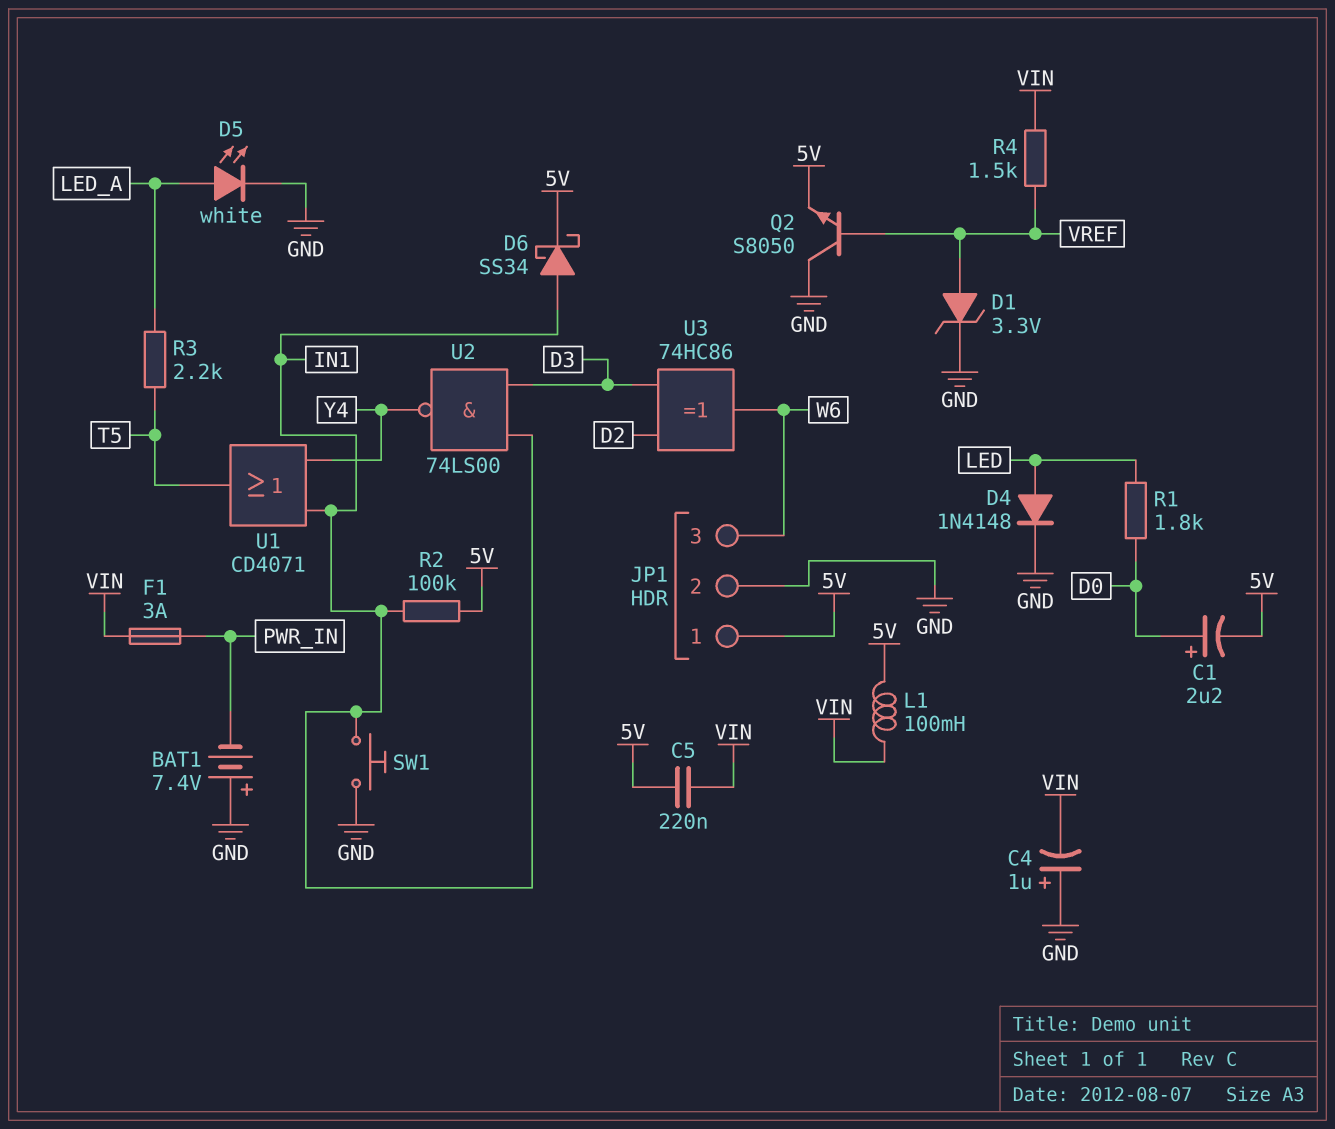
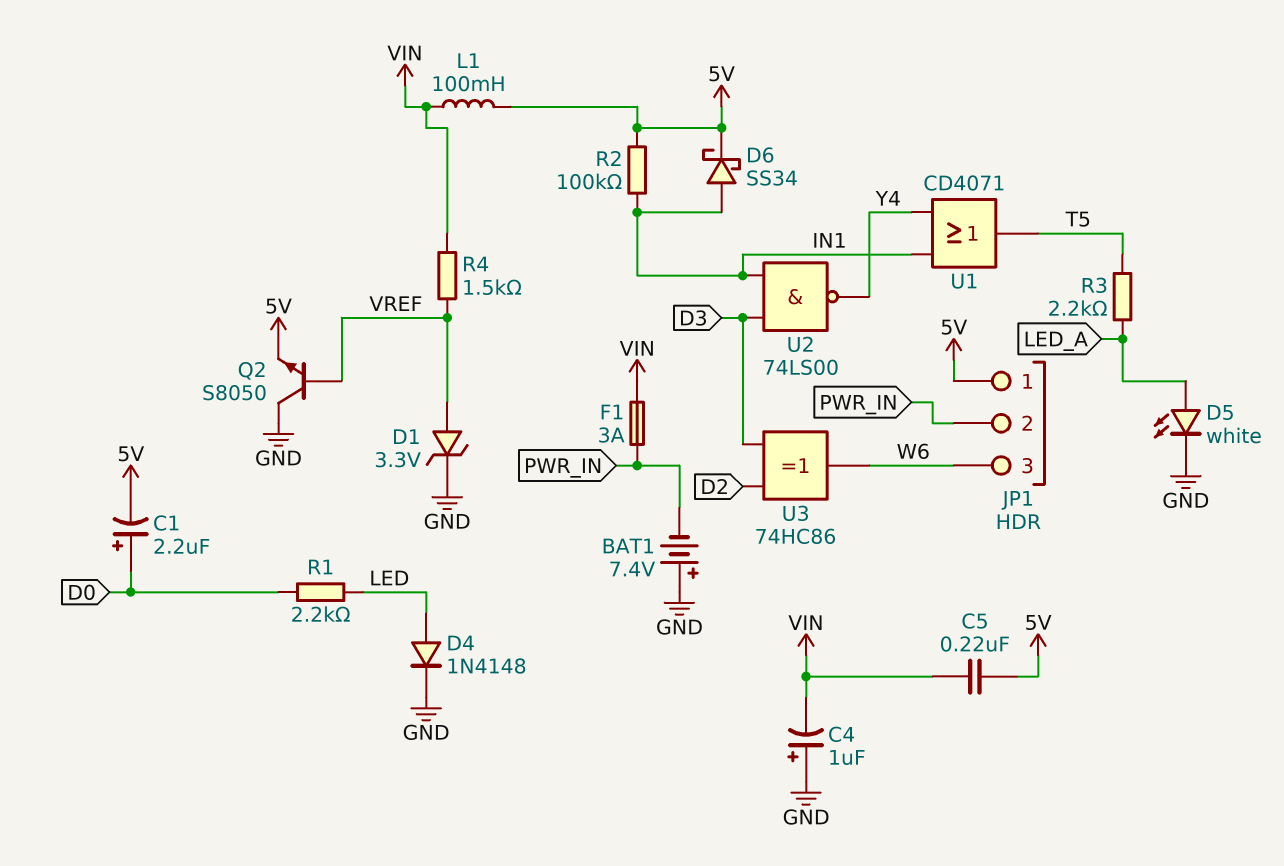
JP1 pin 2: GND -> PWR_IN
R1: 1.8k (D0, LED) -> 2.2k (D0, LED)
SW1: button (GND, IN1) -> none

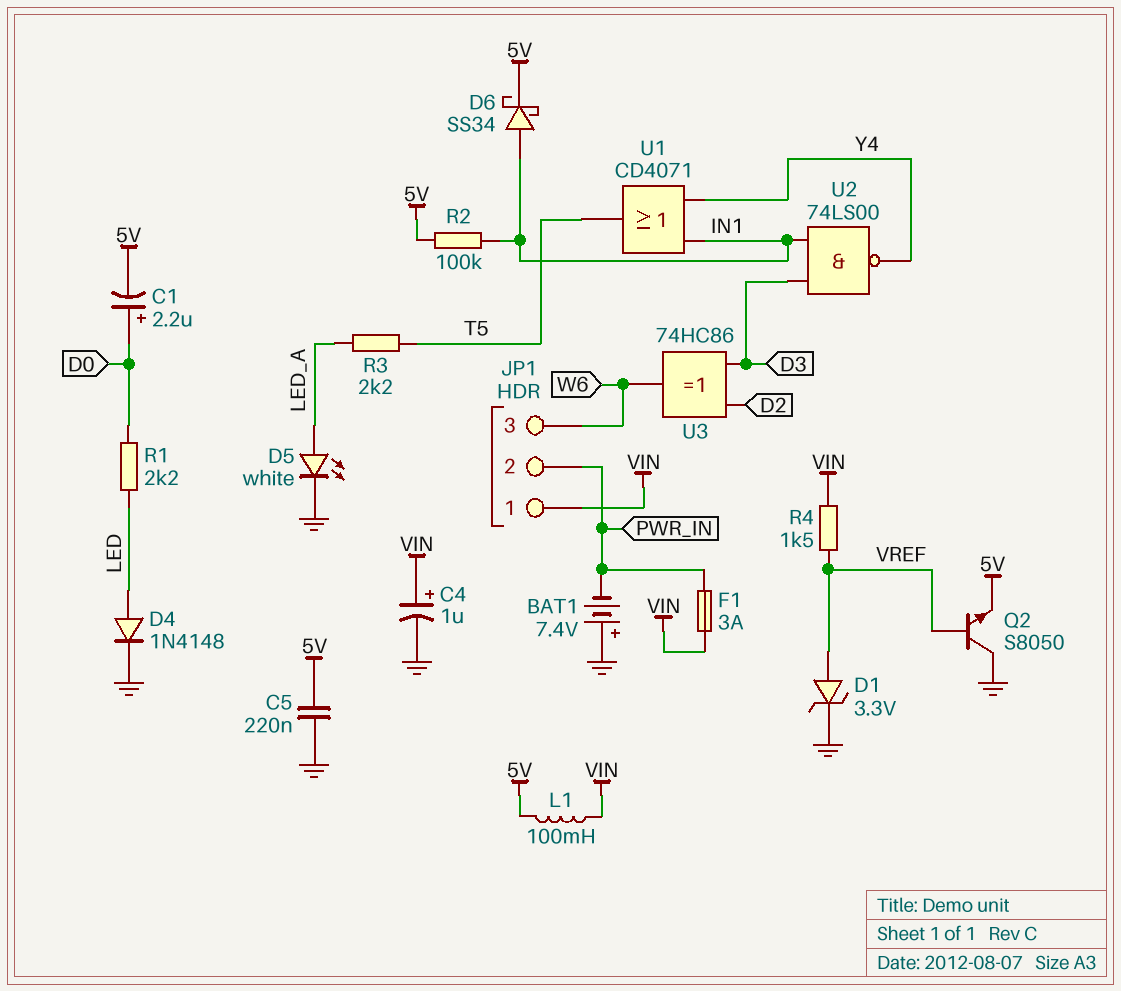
C4: 1uF (plus GND, minus VIN) -> 1uF (plus VIN, minus GND)
C5: 220nF (5V, VIN) -> 220nF (5V, GND)
JP1 pin 1: 5V -> VIN

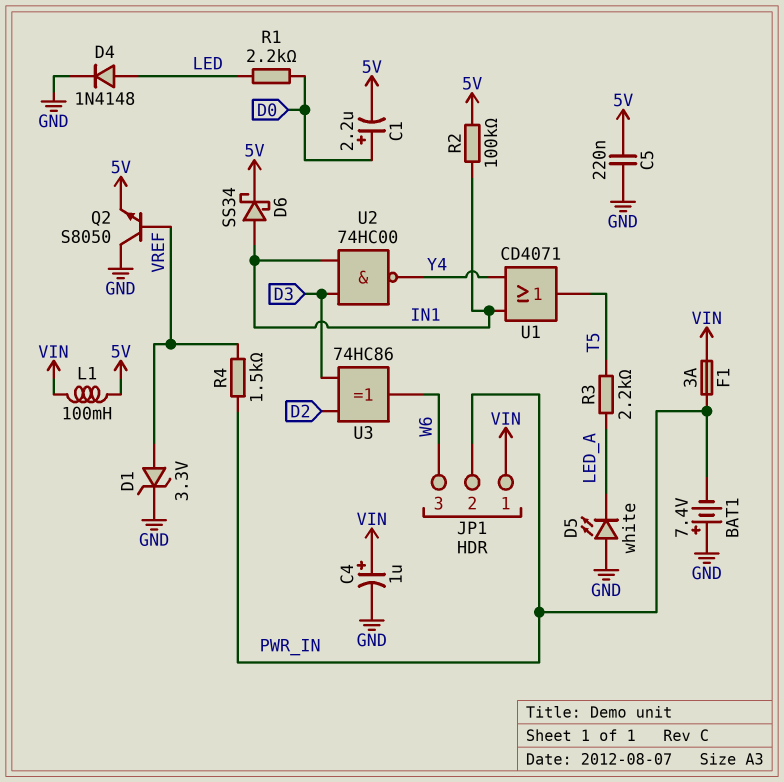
D5: LED white (A LED_A, K GND) -> LED white (A GND, K LED_A)
R4: 1.5k (VIN, VREF) -> 1.5k (PWR_IN, VREF)
U2: NAND 74LS00 (in D3, in IN1, out Y4) -> NAND 74HC00 (in D3, in IN1, out Y4)

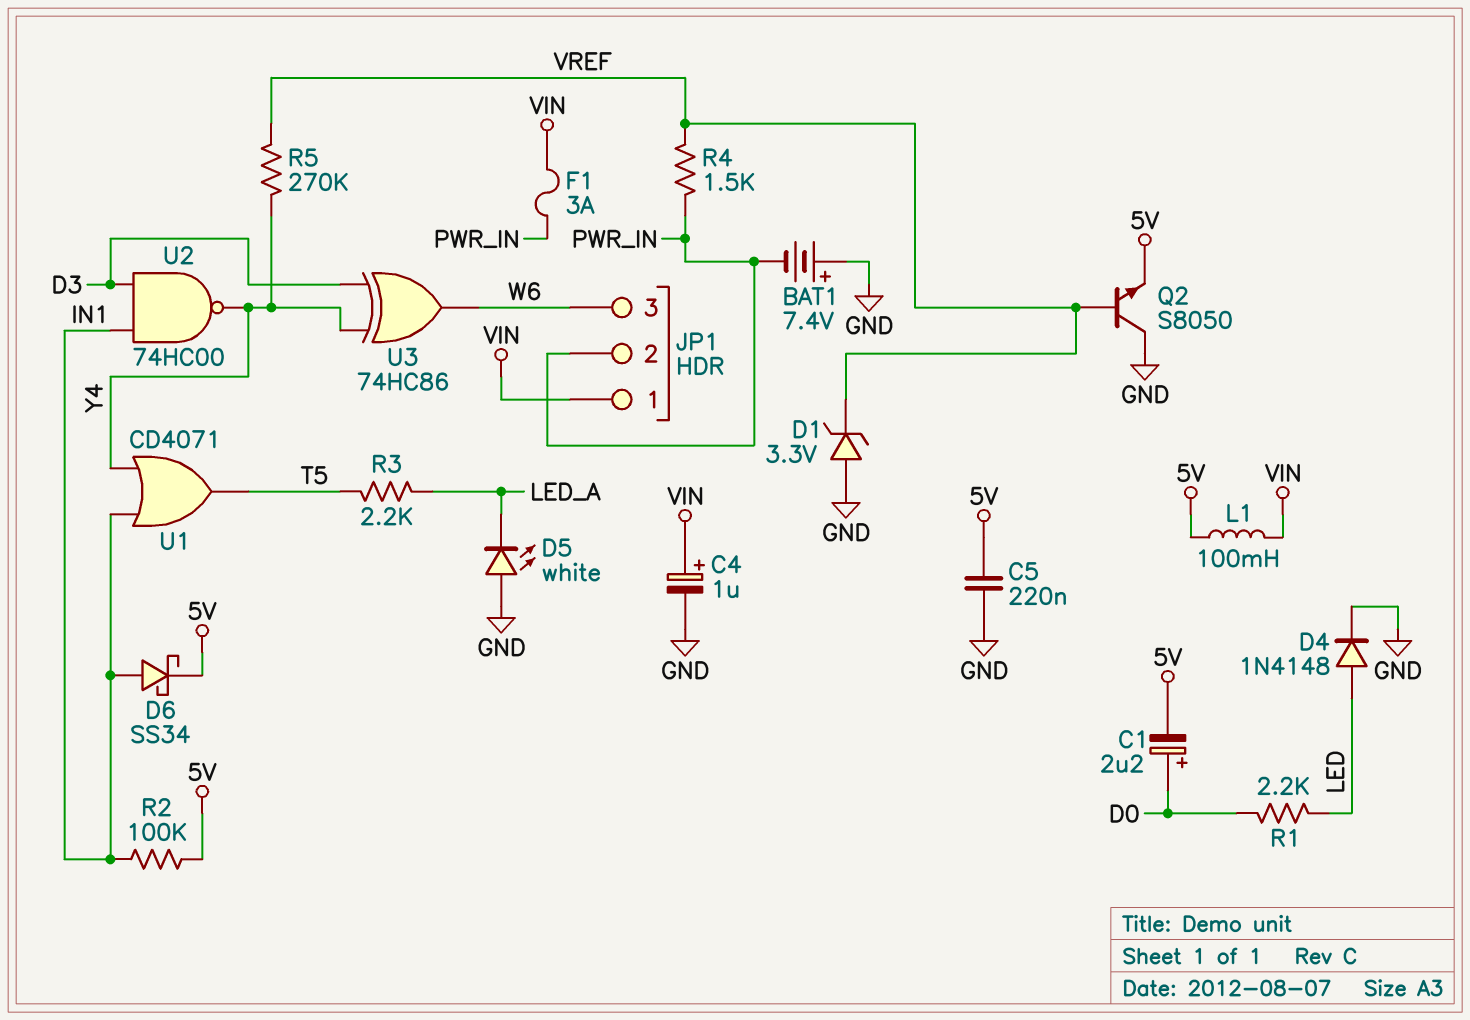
D1: zener 3.3V (A VREF, K GND) -> zener 3.3V (A GND, K VREF)
R5: none -> 270k (VREF, Y4)
U3: XOR 74HC86 (in D2, in D3, out W6) -> XOR 74HC86 (in D3, in Y4, out W6)

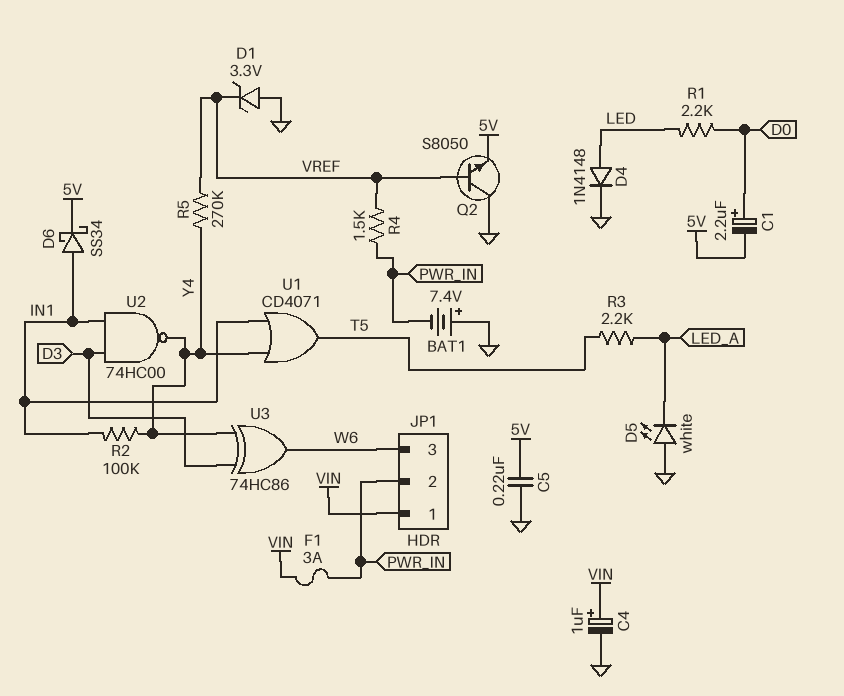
L1: 100mH (5V, VIN) -> none
R2: 100k (5V, IN1) -> 100k (IN1, Y4)

